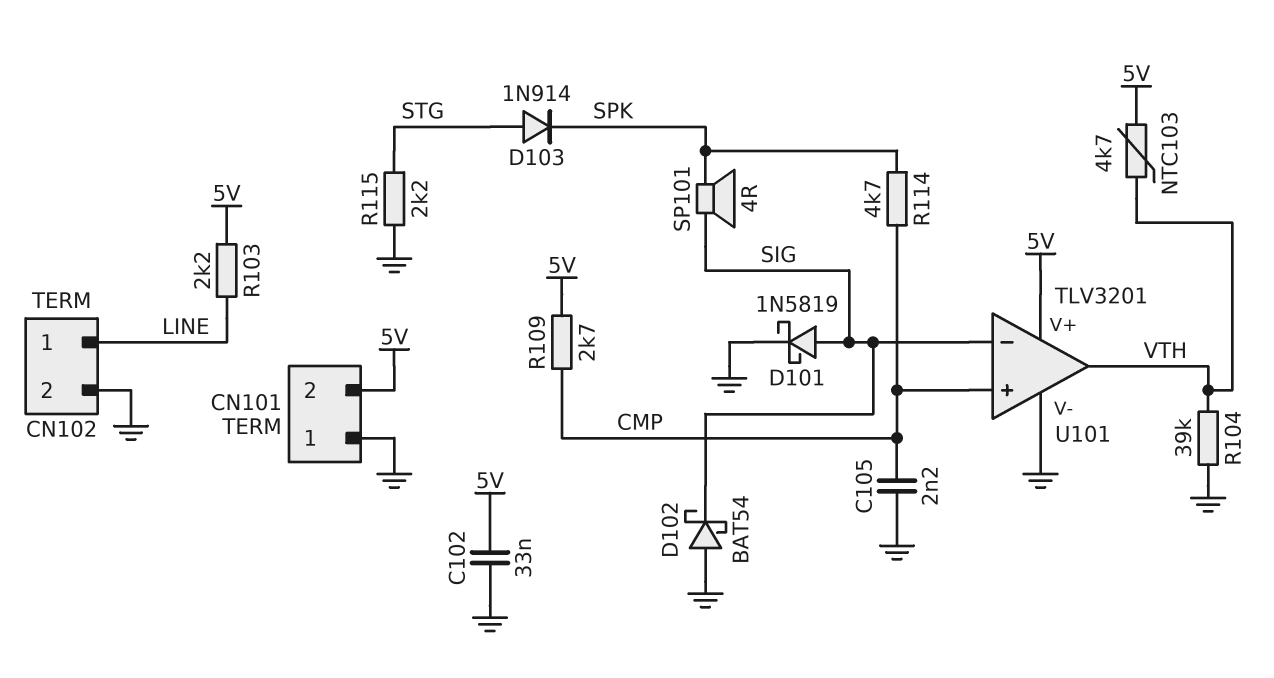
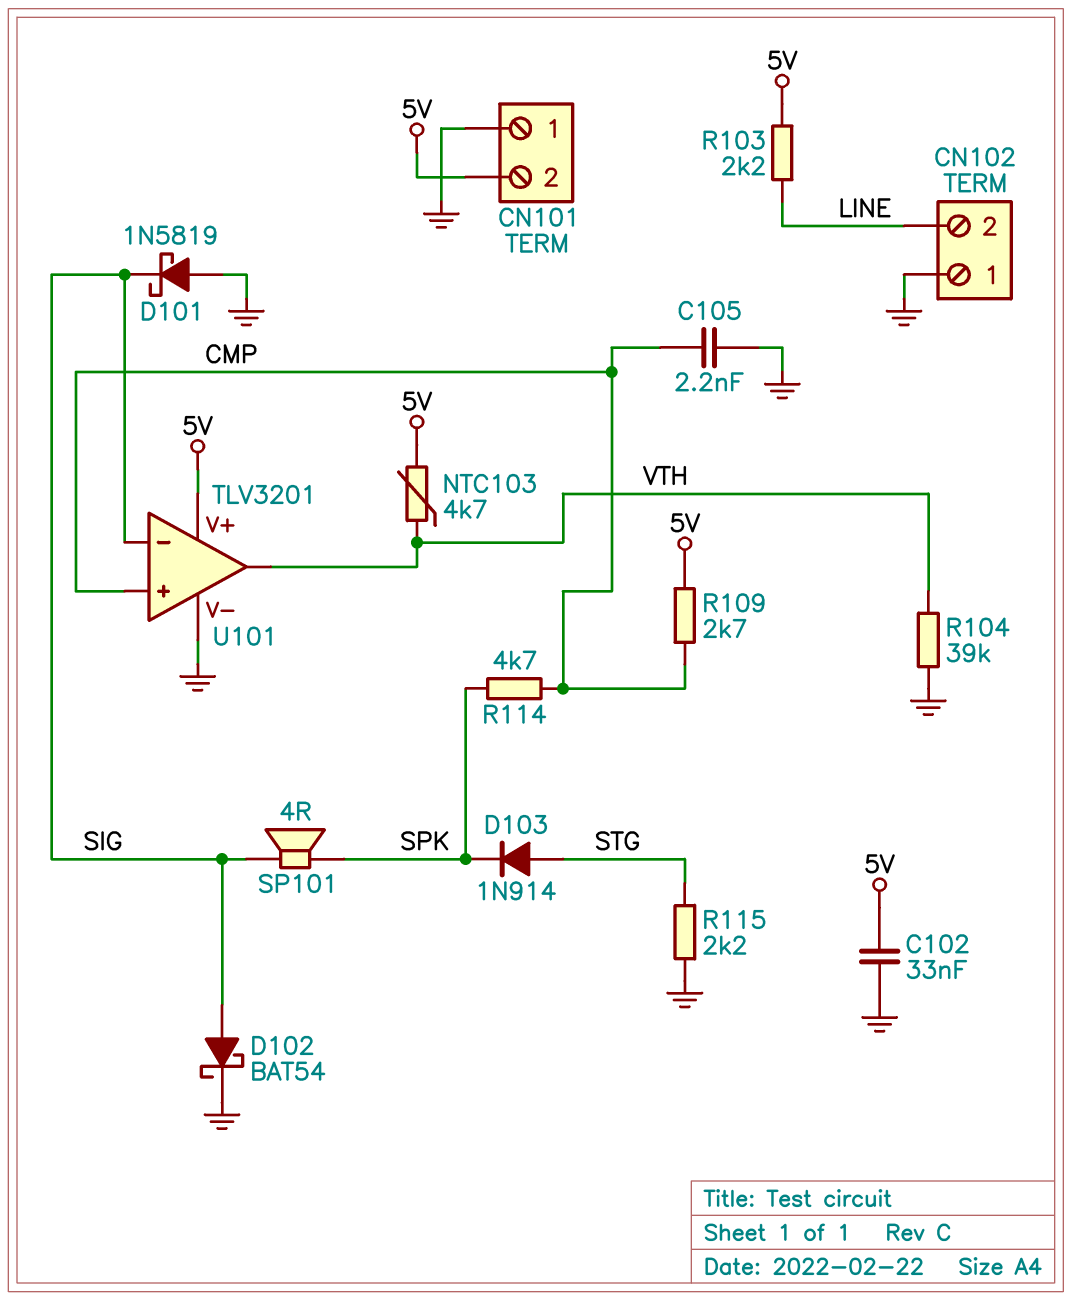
CN102 pin 1: LINE -> GND
CN102 pin 2: GND -> LINE
D101: schottky 1N5819 (A SIG, K GND) -> schottky 1N5819 (A GND, K SIG)
D102: schottky BAT54 (A GND, K SIG) -> schottky BAT54 (A SIG, K GND)

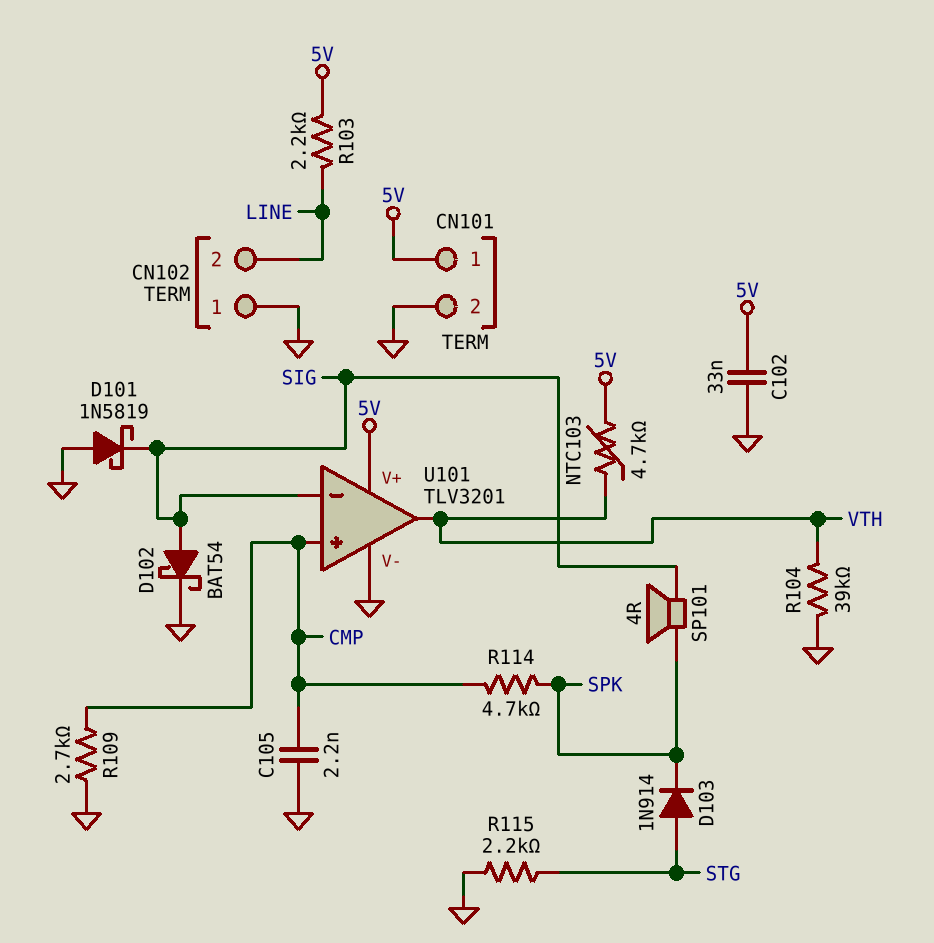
CN101 pin 1: GND -> 5V
CN101 pin 2: 5V -> GND
R109: 2.7k (5V, CMP) -> 2.7k (CMP, GND)

